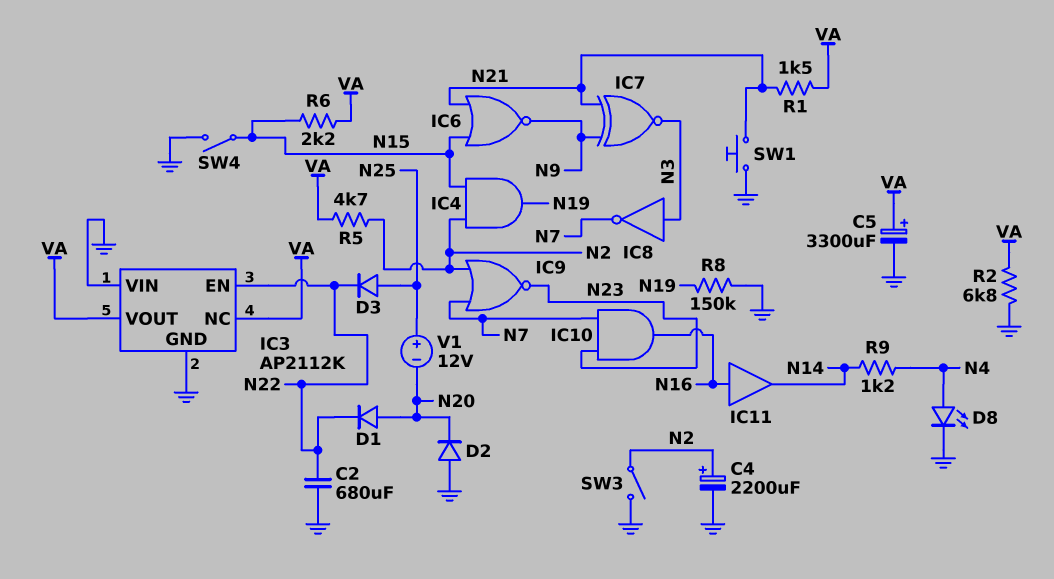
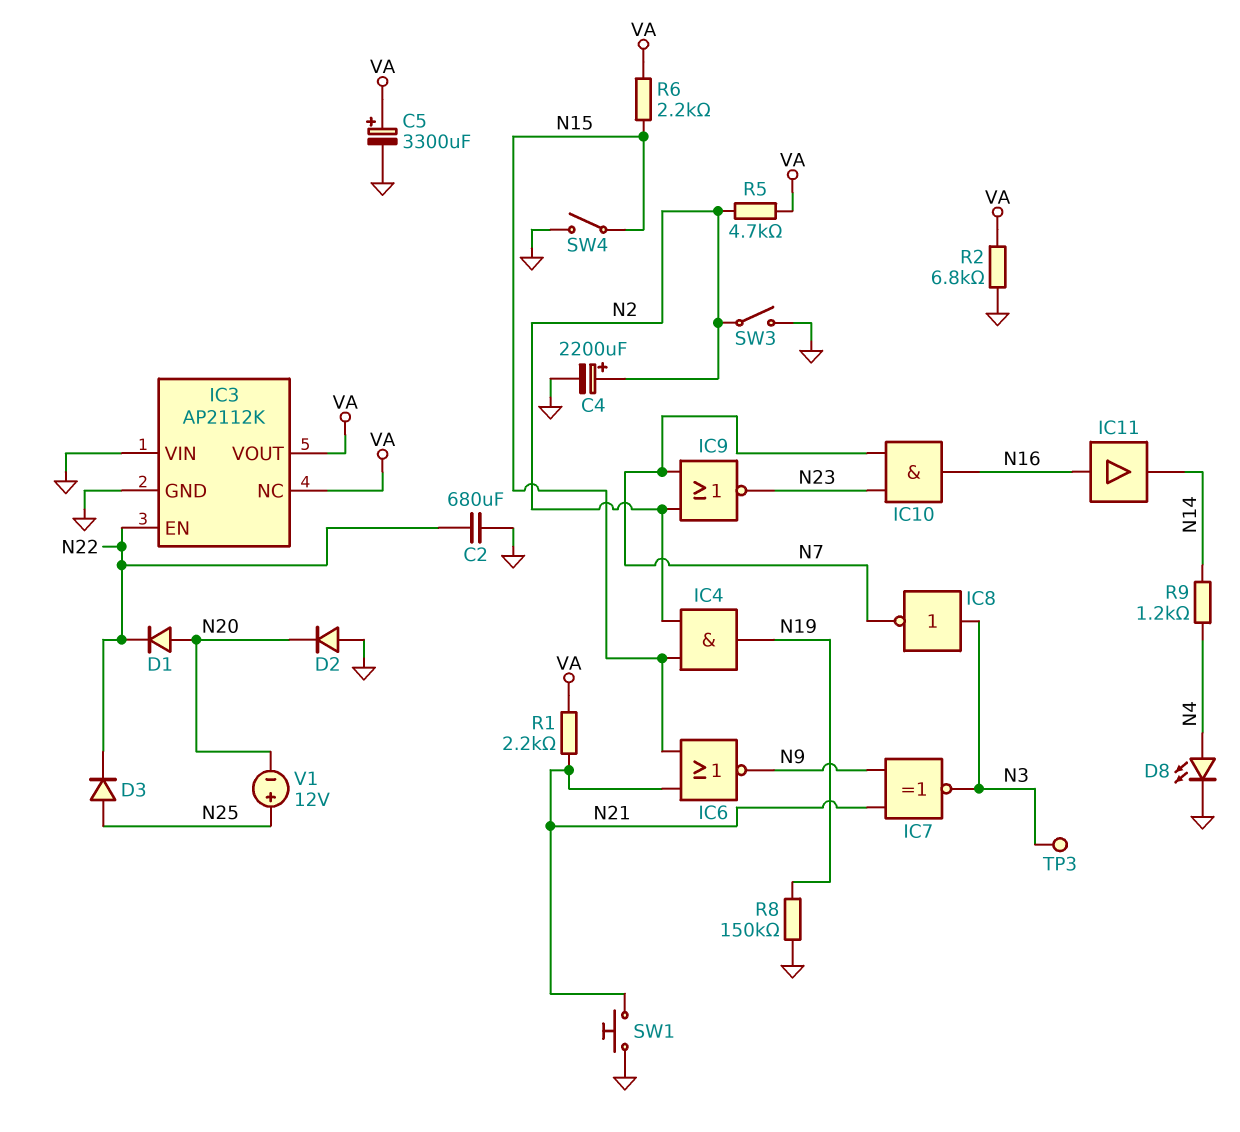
R1: 1.5k (N21, VA) -> 2.2k (N21, VA)
TP3: none -> test point (N3)

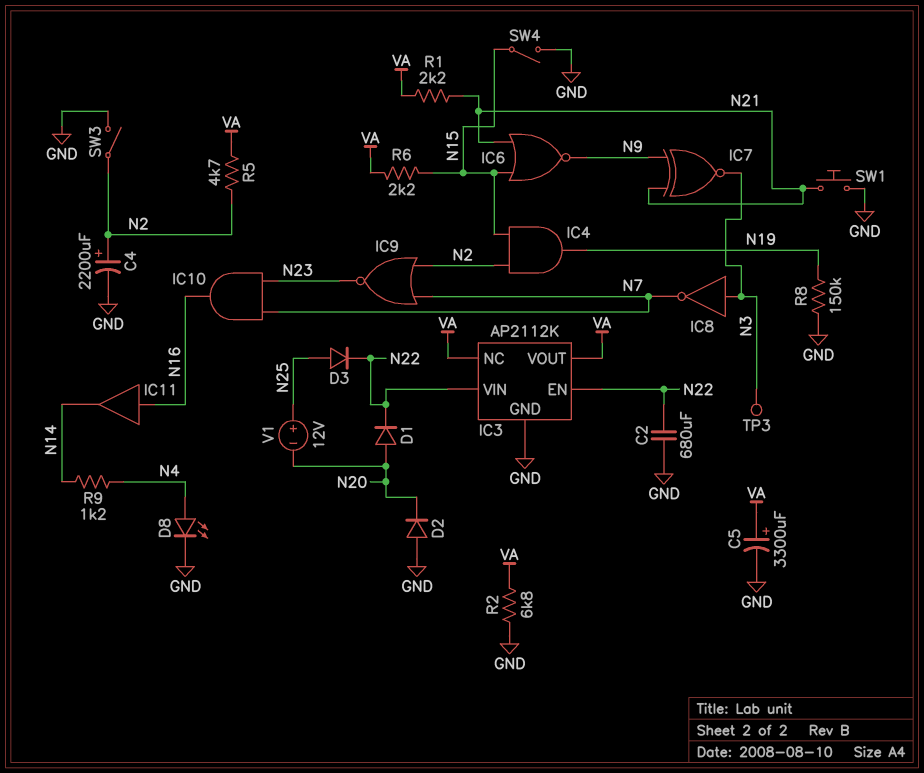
IC3 pin VIN: GND -> N22

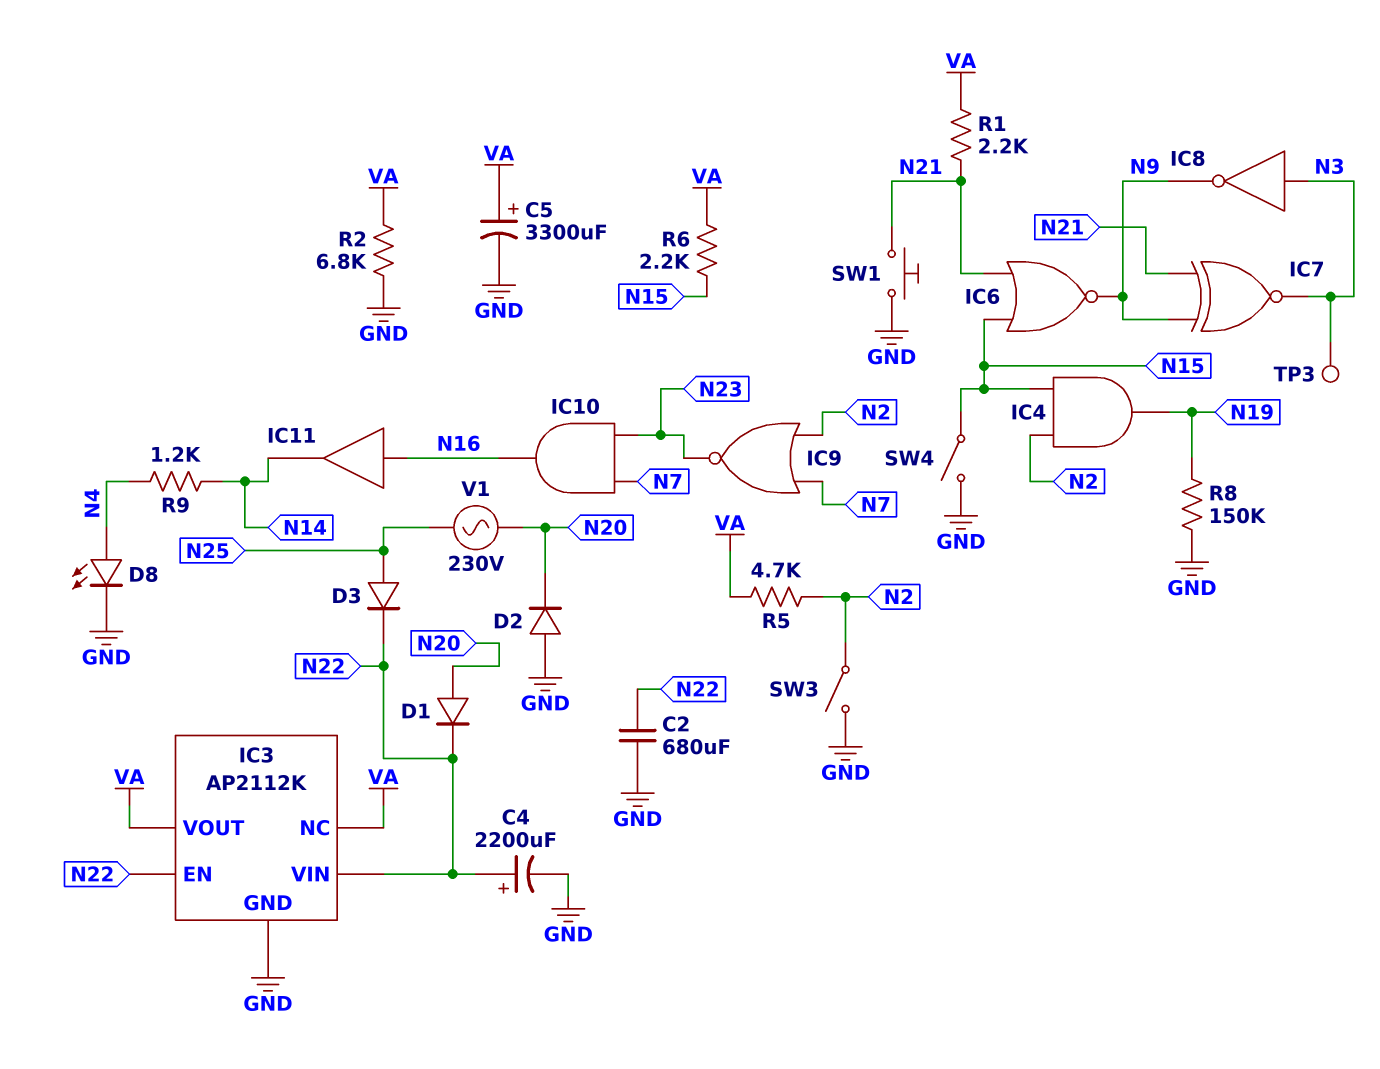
C4: 2200uF (plus N2, minus GND) -> 2200uF (plus N22, minus GND)
IC8: NOT (in N3, out N7) -> NOT (in N3, out N9)
V1: 12V (plus N25, minus N20) -> AC 230V (N20, N25)

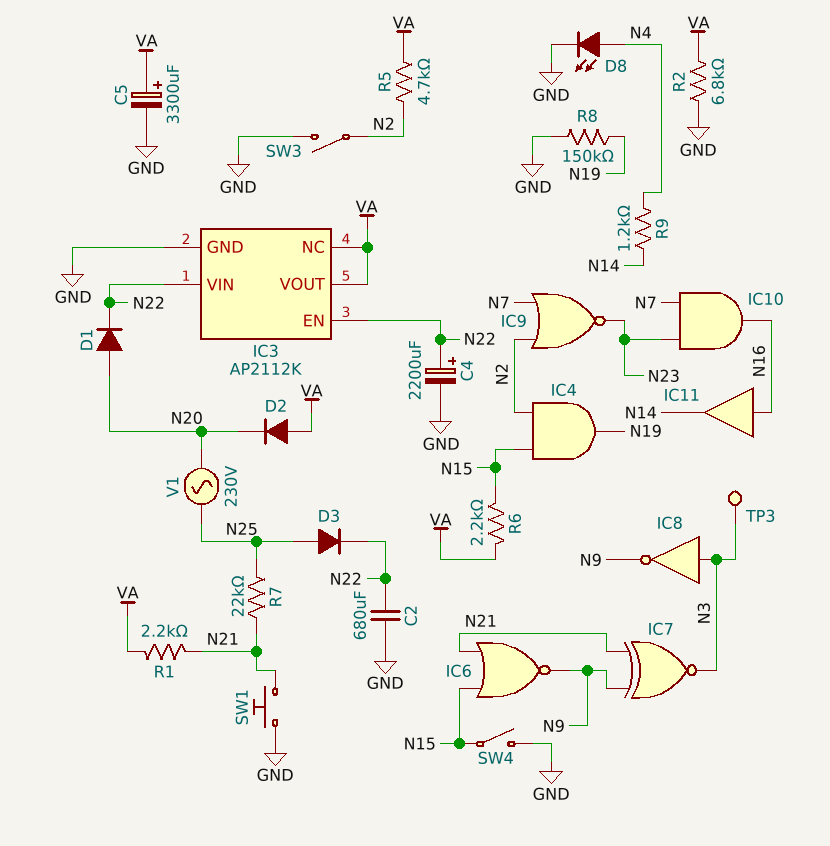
D2: diode (A GND, K N20) -> diode (A VA, K N20)
R7: none -> 22k (N21, N25)

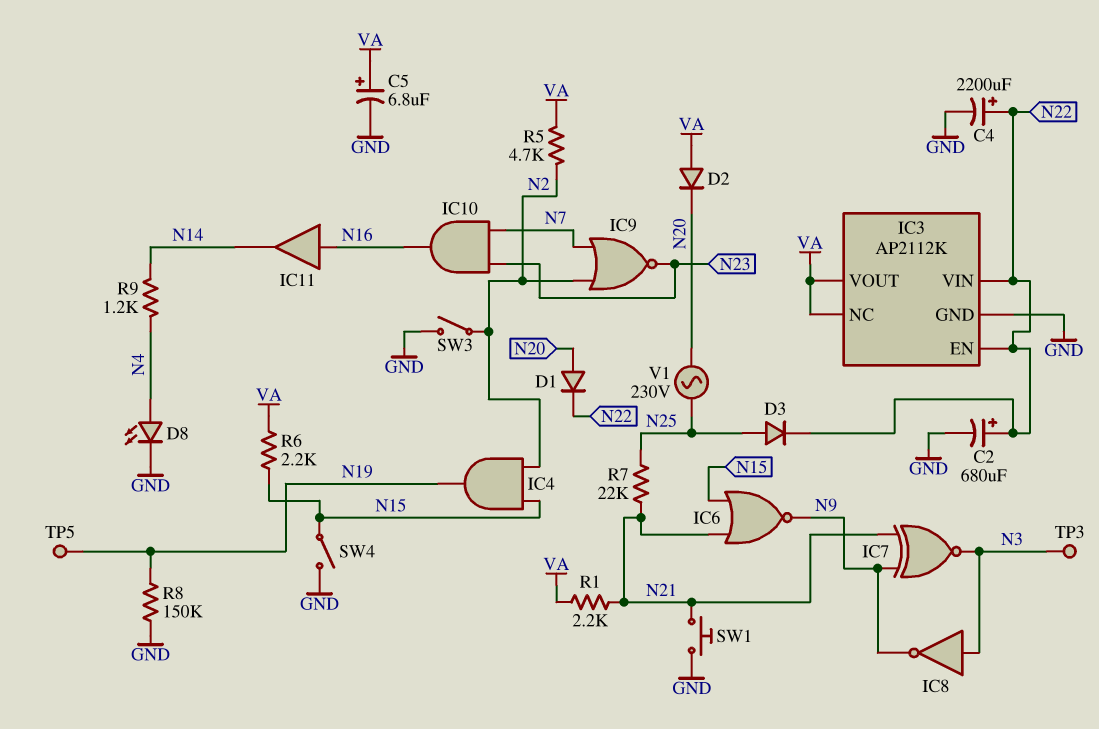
C2: 680uF (GND, N22) -> 680uF (plus N22, minus GND)
C5: 3300uF (plus VA, minus GND) -> 6.8uF (plus VA, minus GND)
R2: 6.8k (GND, VA) -> none
TP5: none -> test point (N19)

